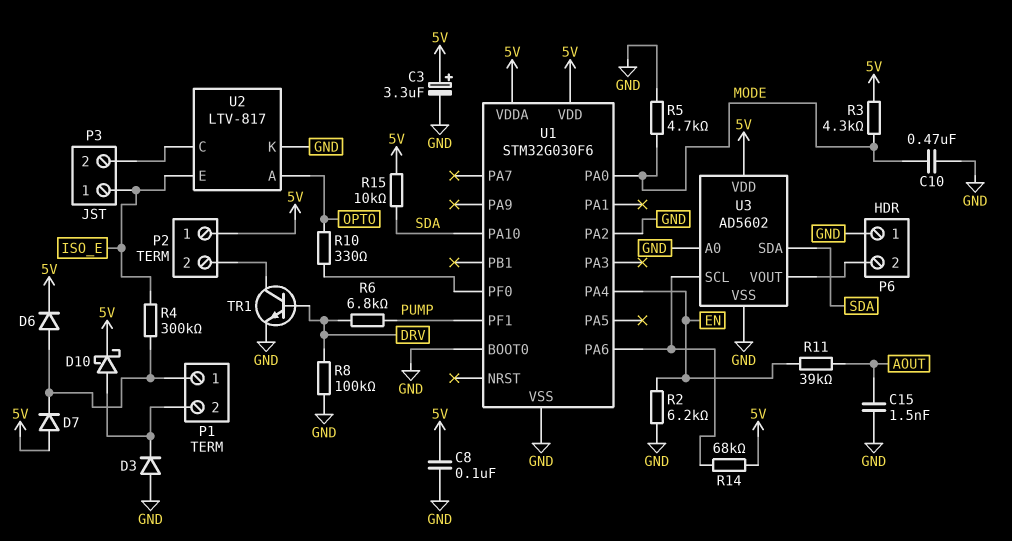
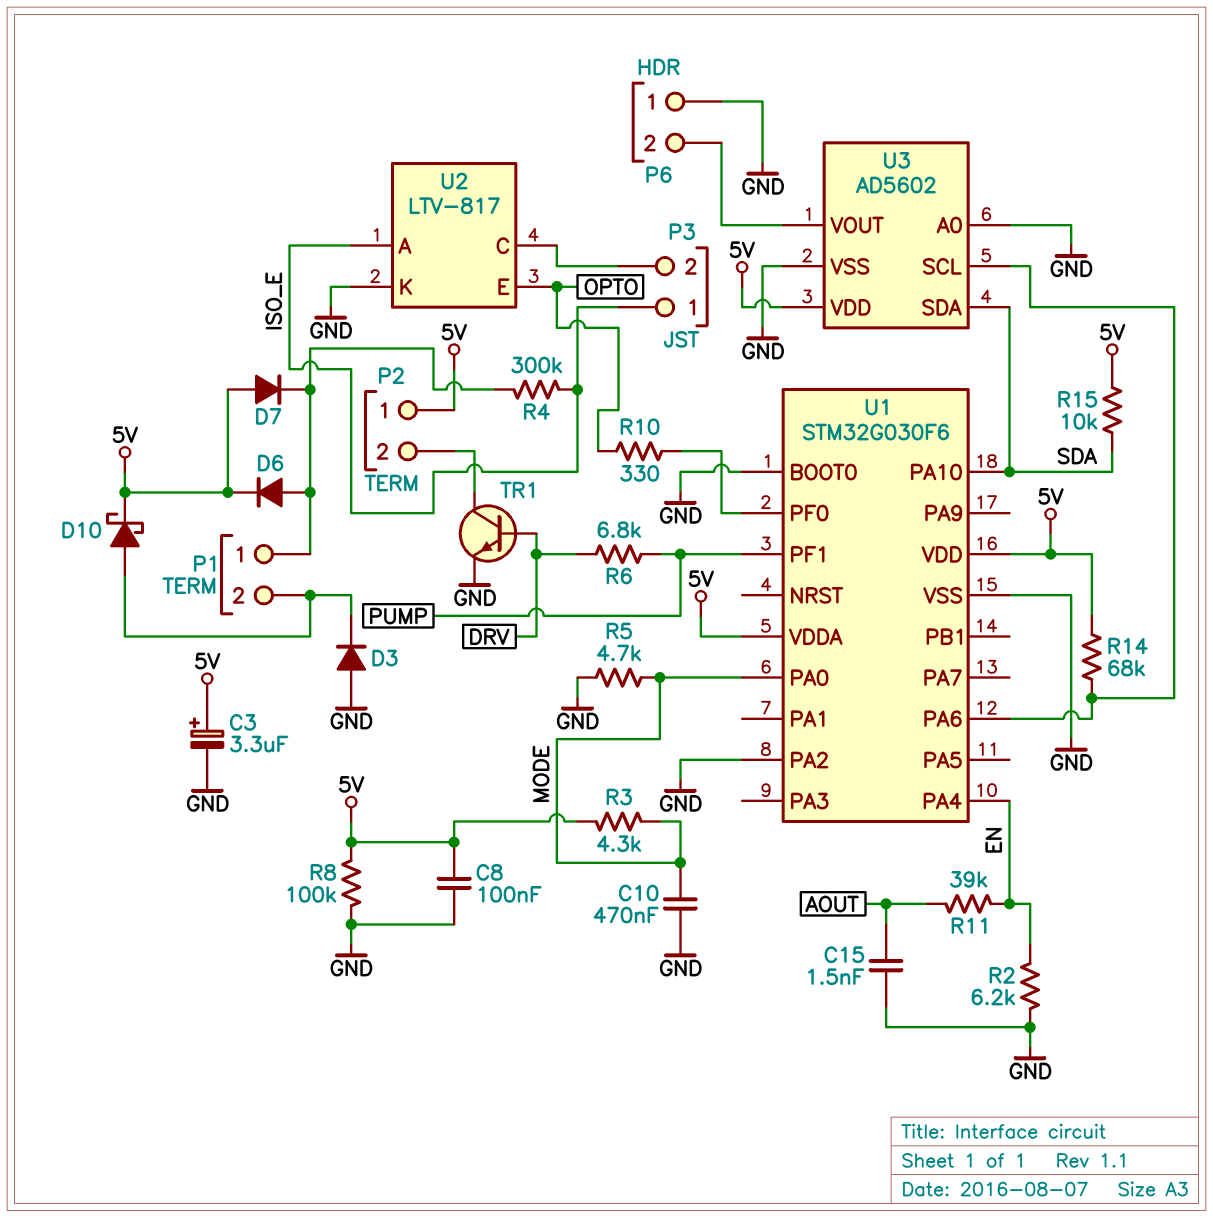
R8: 100k (DRV, GND) -> 100k (5V, GND)
U2 pin A: OPTO -> ISO_E
U2 pin E: ISO_E -> OPTO

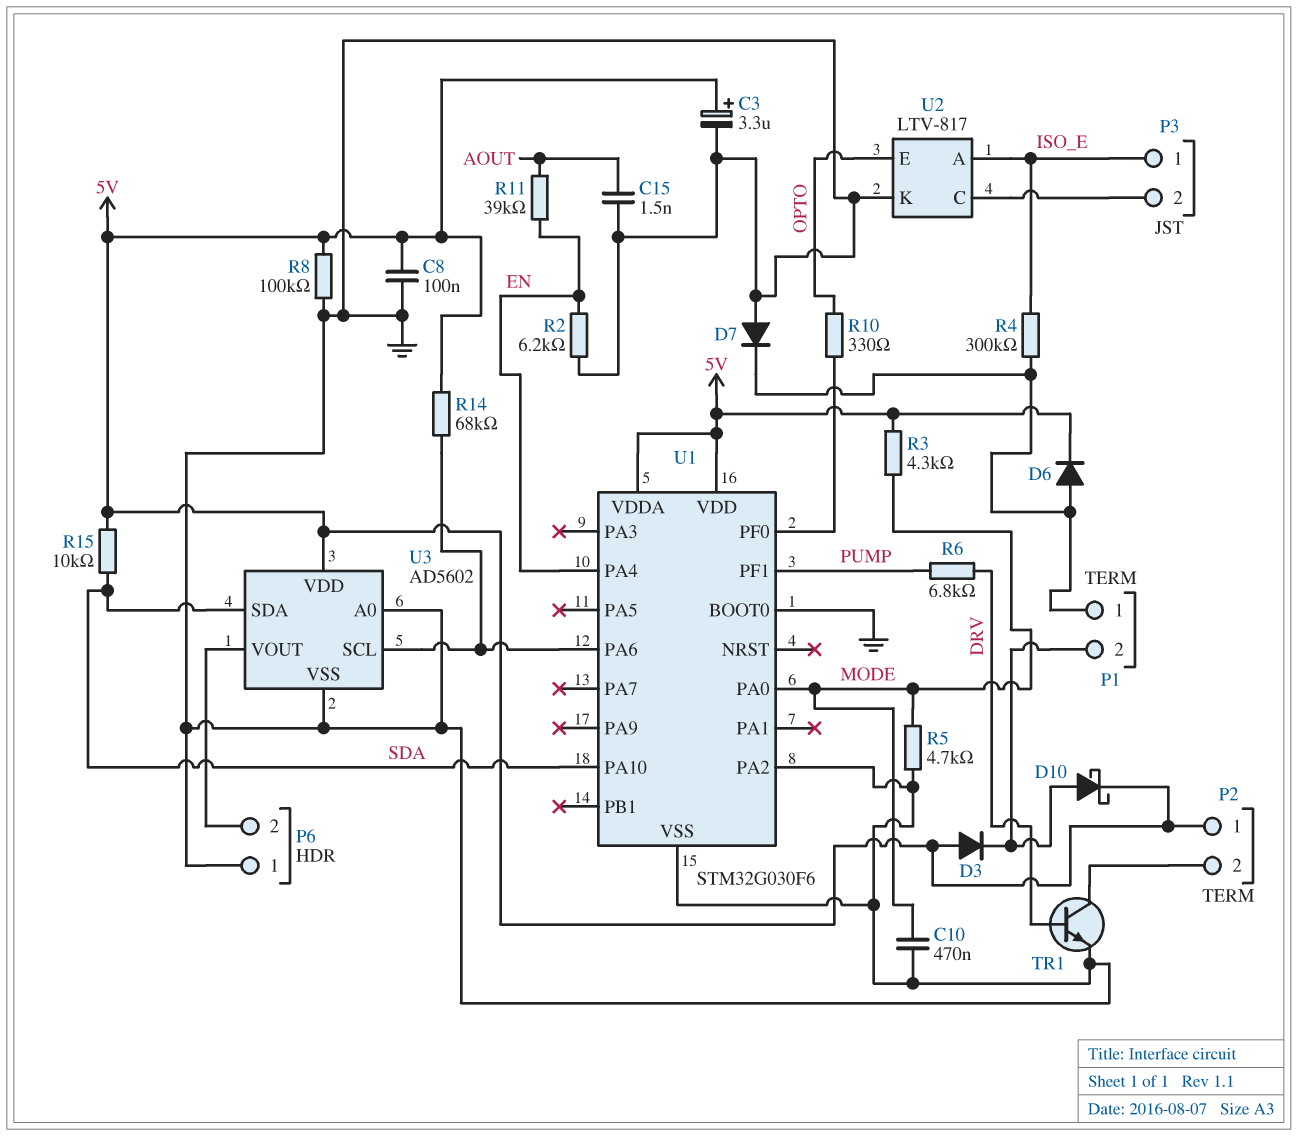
D3: diode (A GND, K P1/2) -> diode (A 5V, K P1/2)
D7: diode (A 5V, K P1/1) -> diode (A GND, K P1/1)

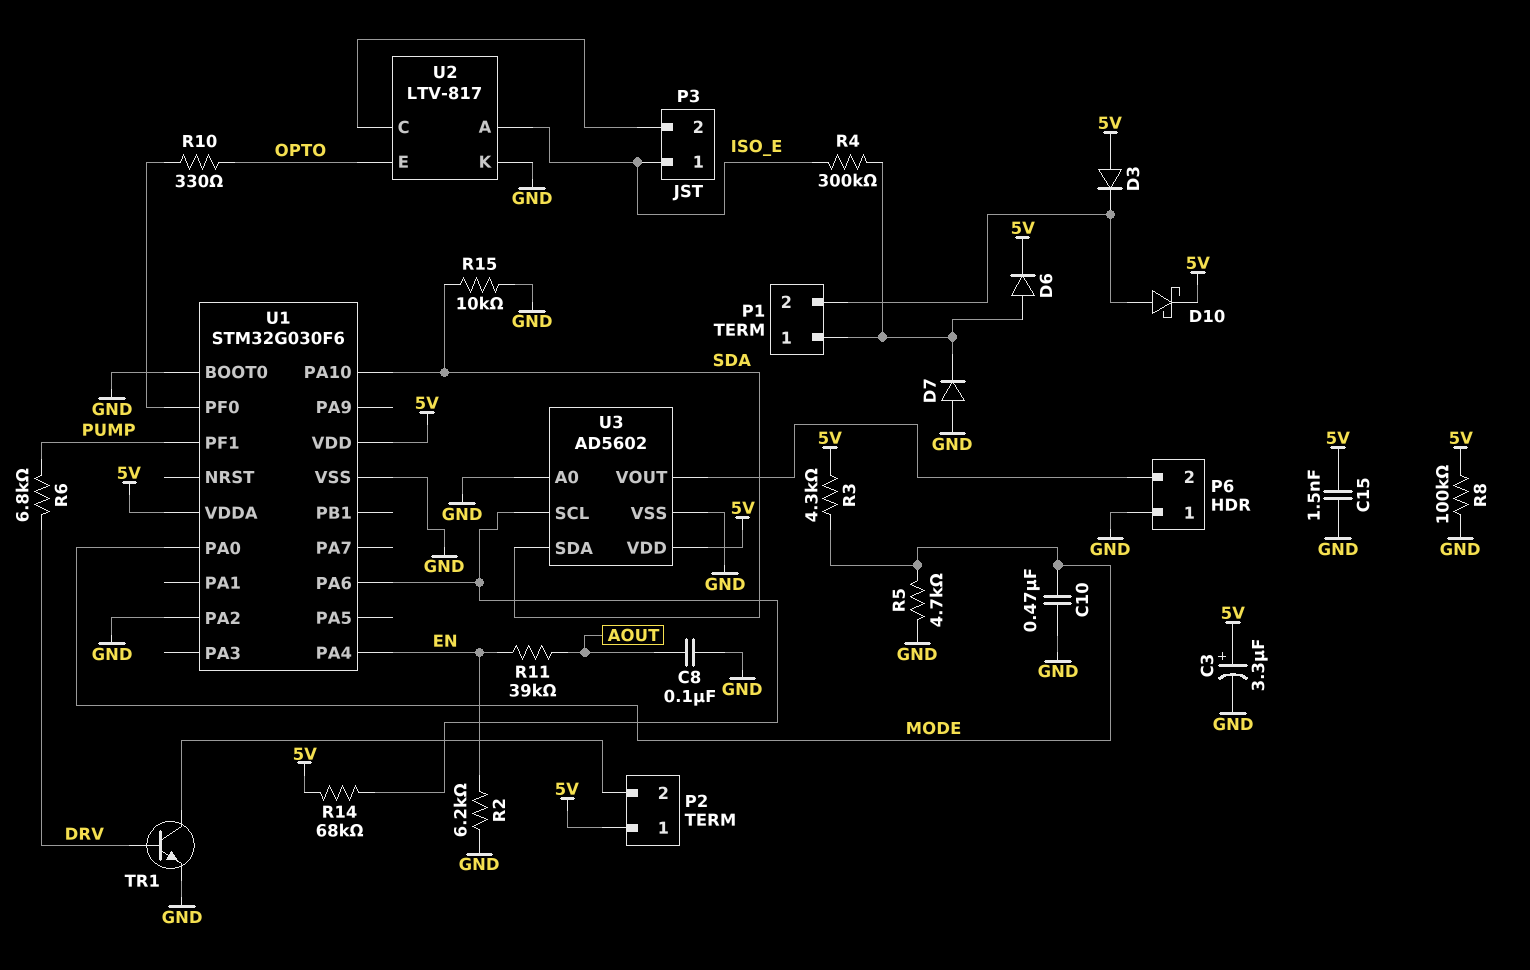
C8: 100nF (5V, GND) -> 100nF (AOUT, GND)
C15: 1.5nF (AOUT, GND) -> 1.5nF (5V, GND)
R15: 10k (5V, SDA) -> 10k (GND, SDA)

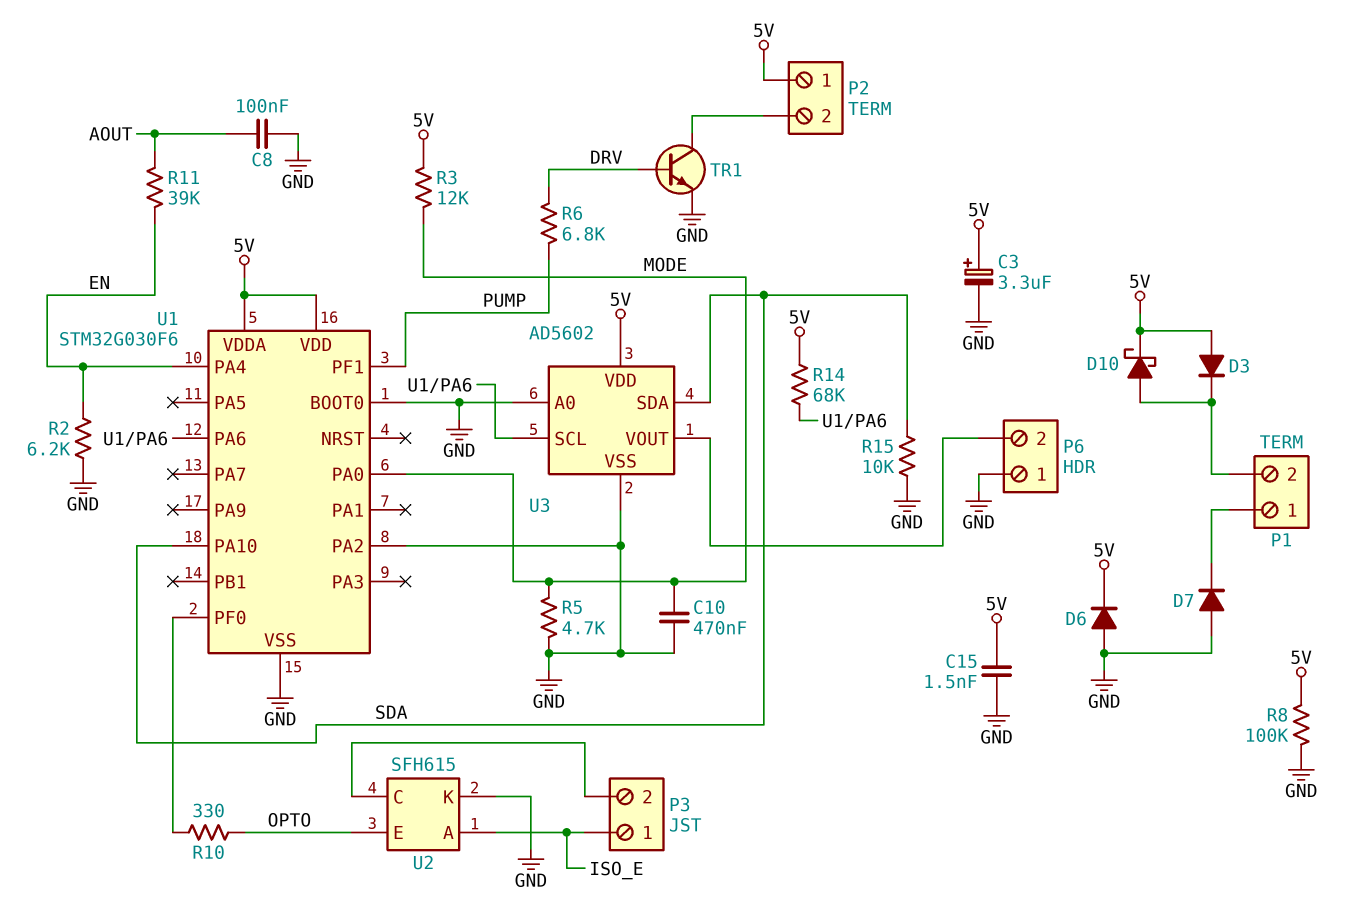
D6: diode (A P1/1, K 5V) -> diode (A GND, K 5V)
R3: 4.3k (5V, MODE) -> 12k (5V, MODE)
R4: 300k (ISO_E, P1/1) -> none
U2: LTV-817 -> SFH615

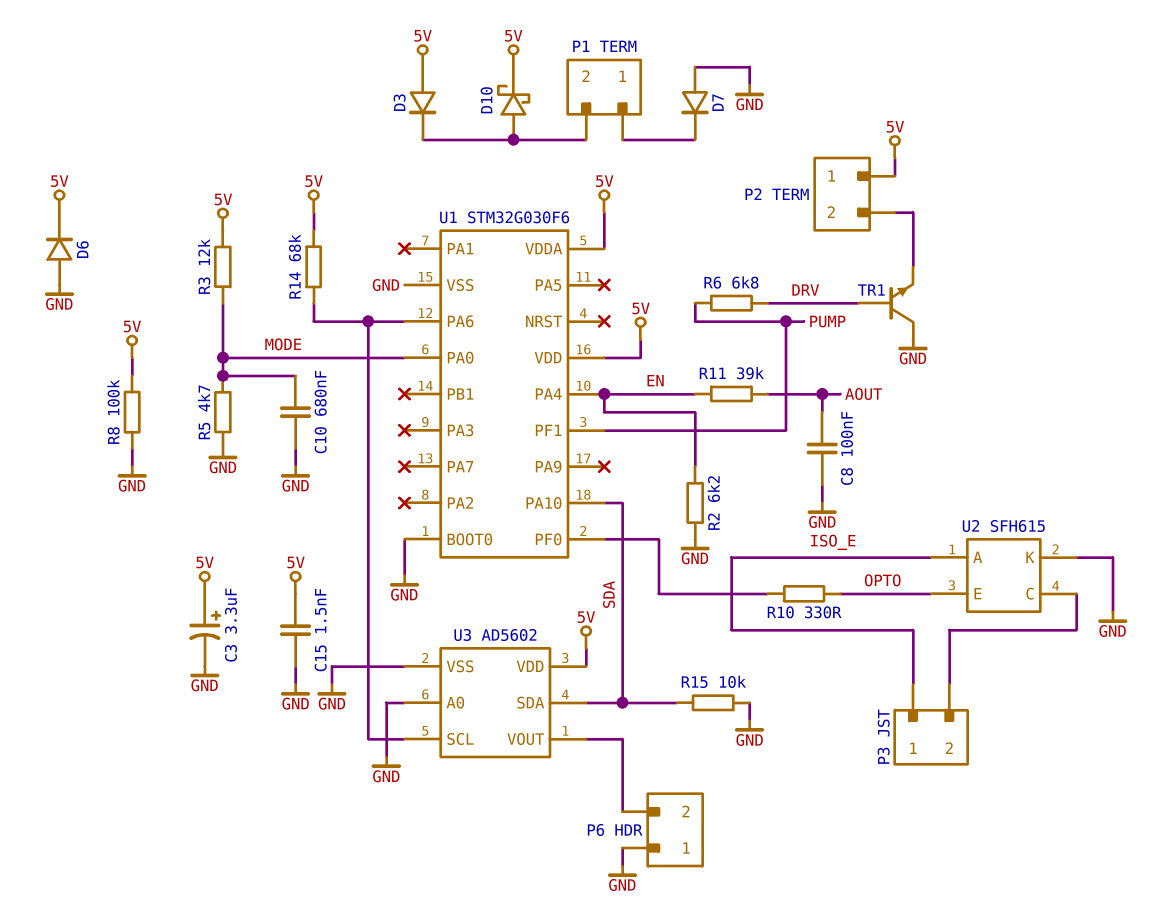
C10: 470nF (GND, MODE) -> 680nF (GND, MODE)
TR1: NPN (B DRV, C P2/2, E GND) -> NPN (B DRV, C GND, E P2/2)
U1 pin PA2: GND -> none

